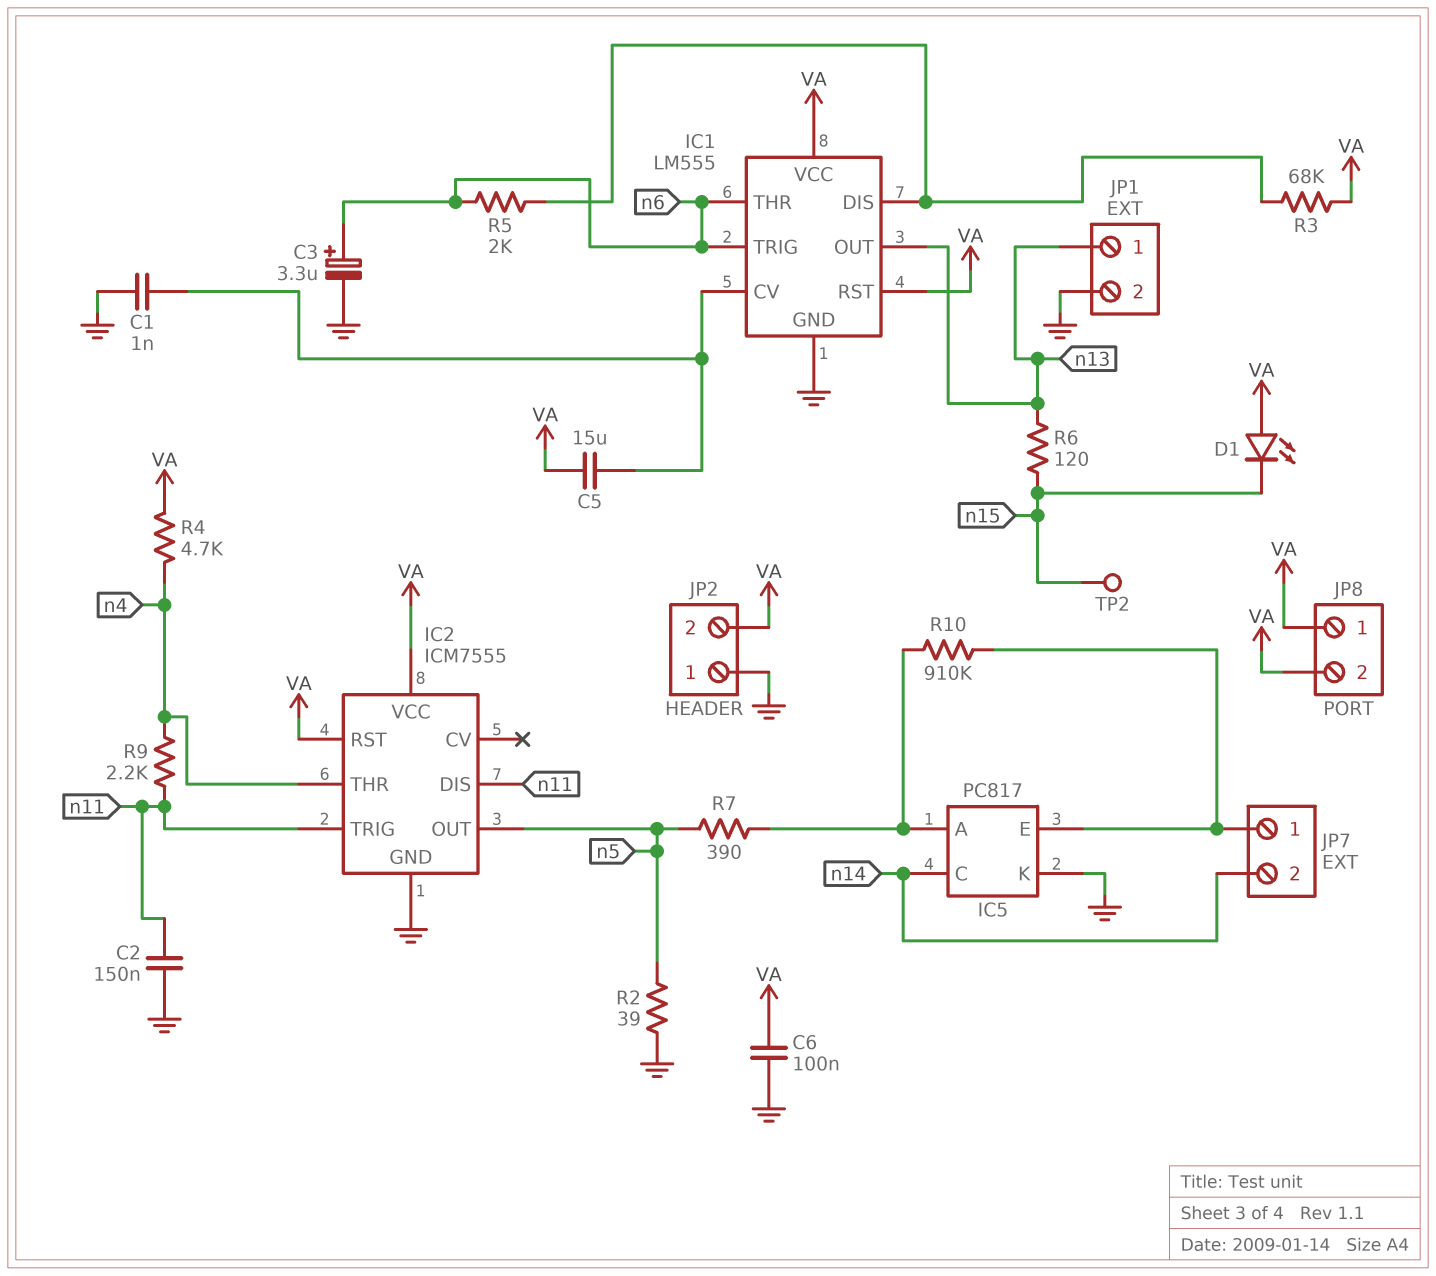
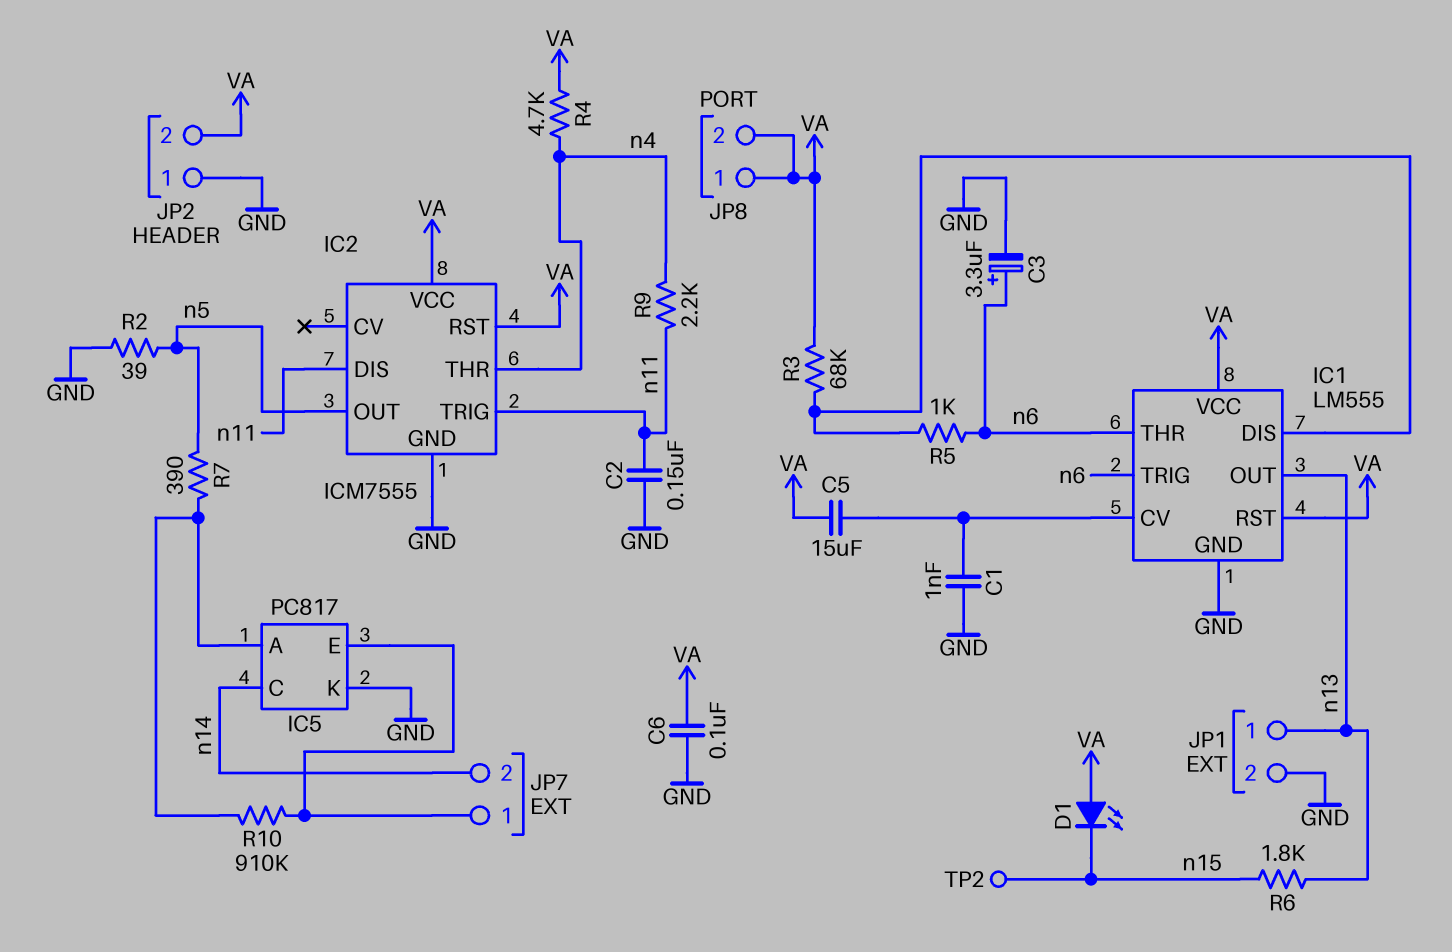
R5: 2k (IC1/DIS, n6) -> 1k (IC1/DIS, n6)
R6: 120 (n13, n15) -> 1.8k (n13, n15)

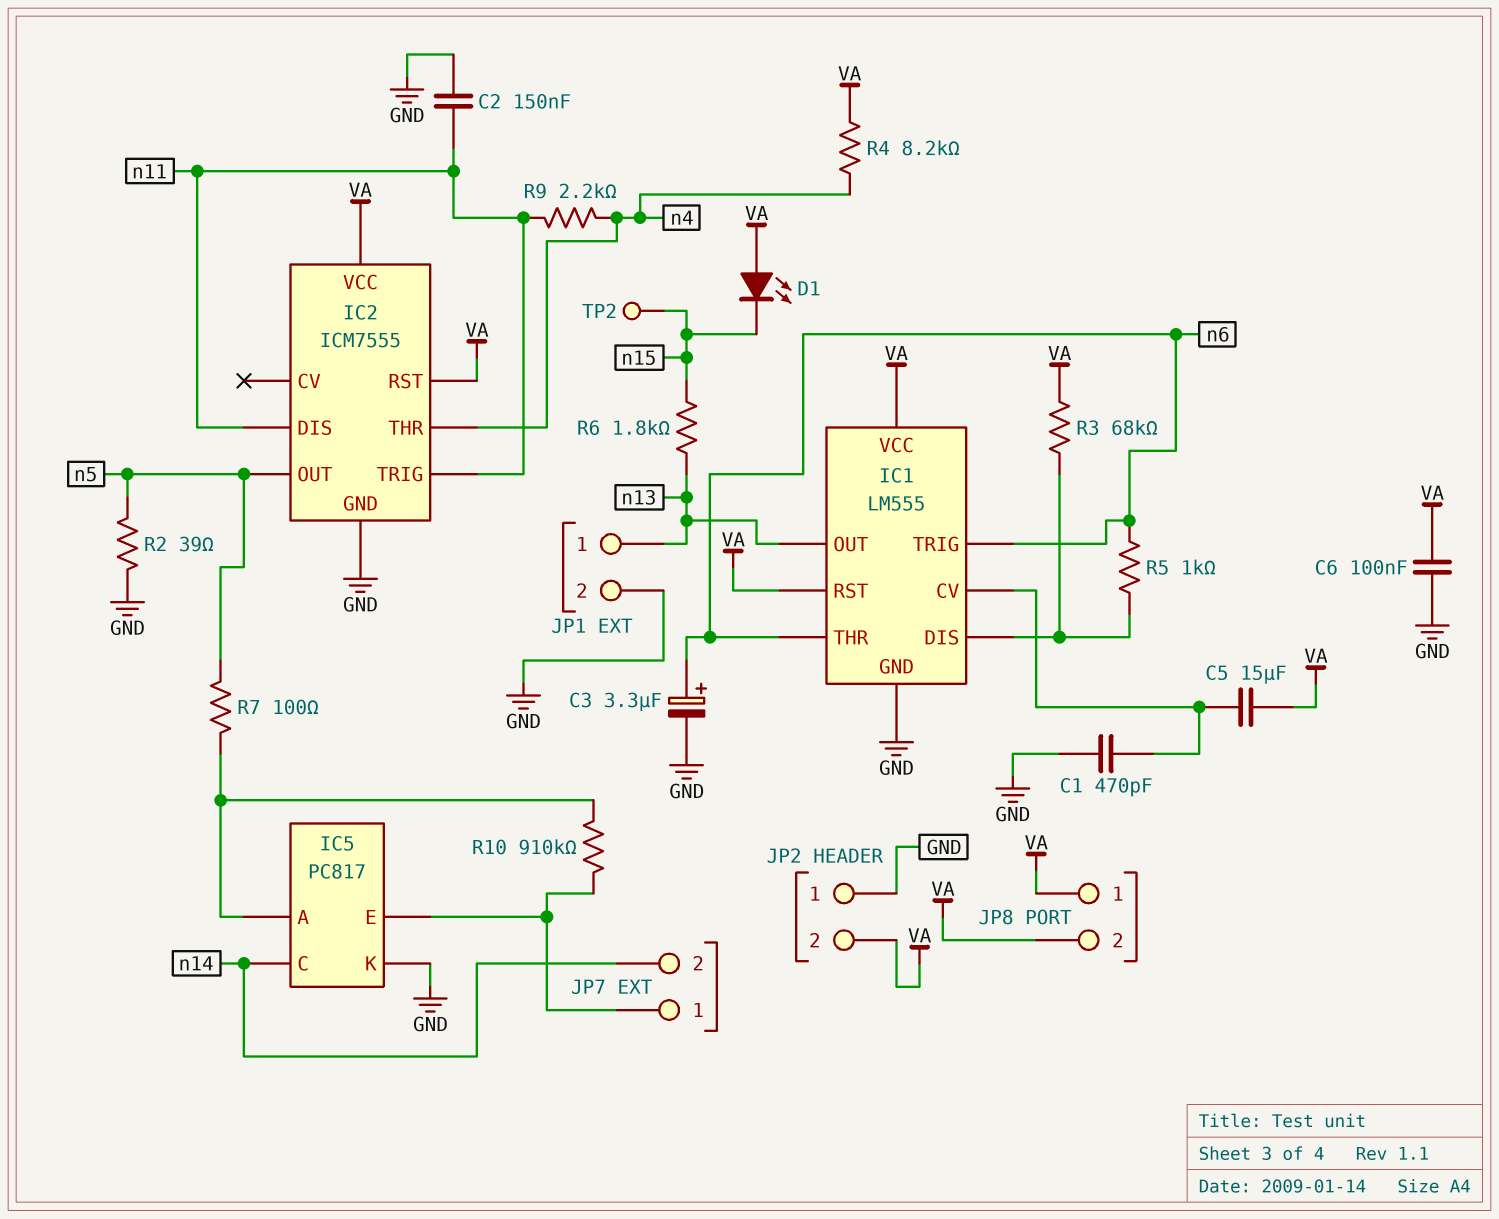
C1: 1nF (GND, IC1/CV) -> 470pF (GND, IC1/CV)
R4: 4.7k (VA, n4) -> 8.2k (VA, n4)
R7: 390 (IC5/A, n5) -> 100 (IC5/A, n5)

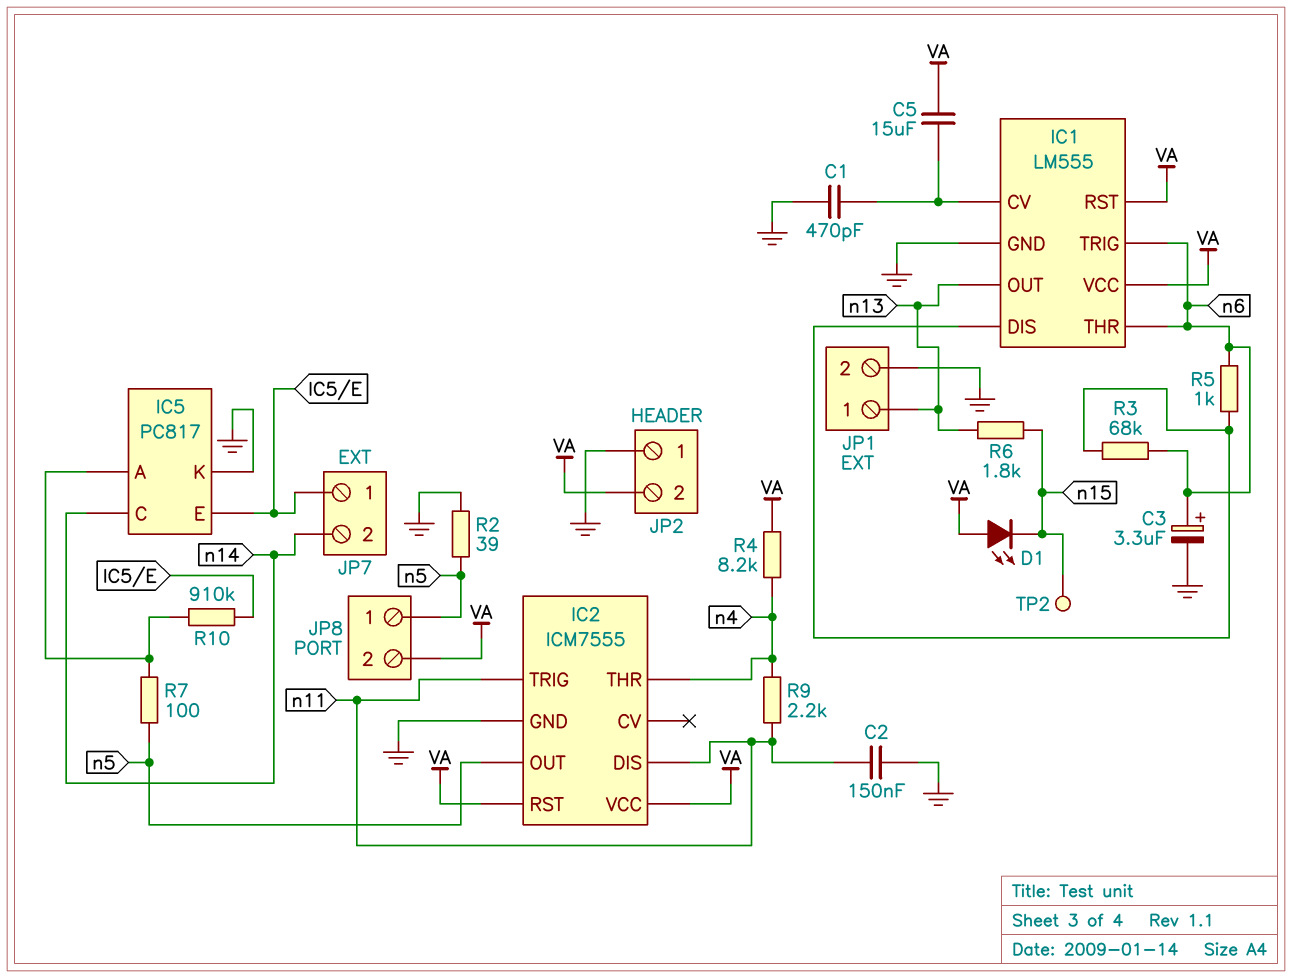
C6: 100nF (GND, VA) -> none
JP8 pin 1: VA -> n5
R3: 68k (IC1/DIS, VA) -> 68k (IC1/DIS, n6)

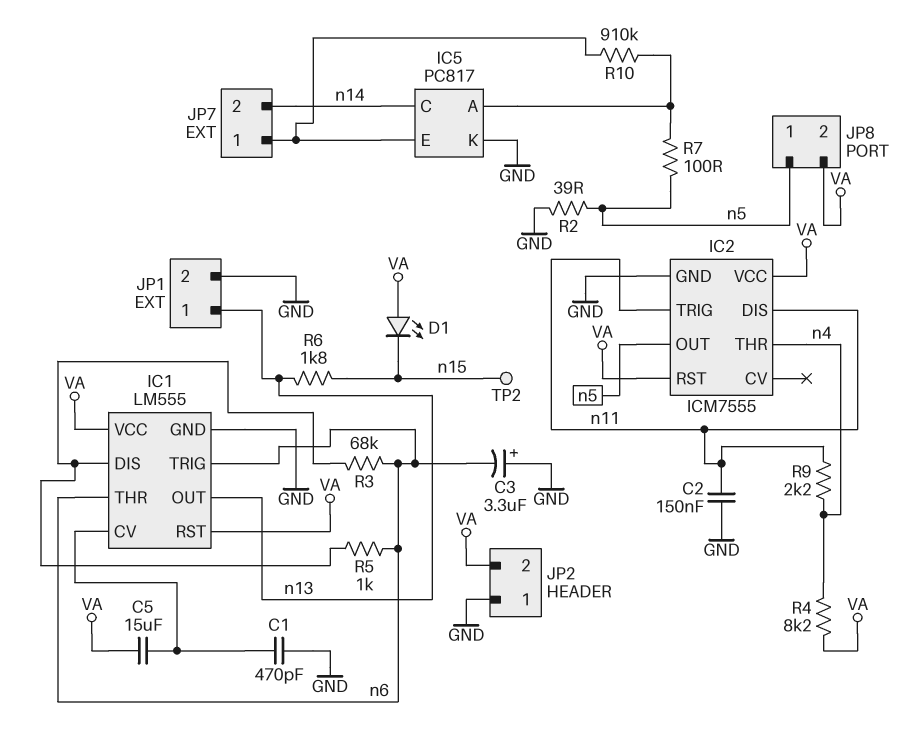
C3: 3.3uF (plus n6, minus GND) -> 3.3uF (plus GND, minus n6)

